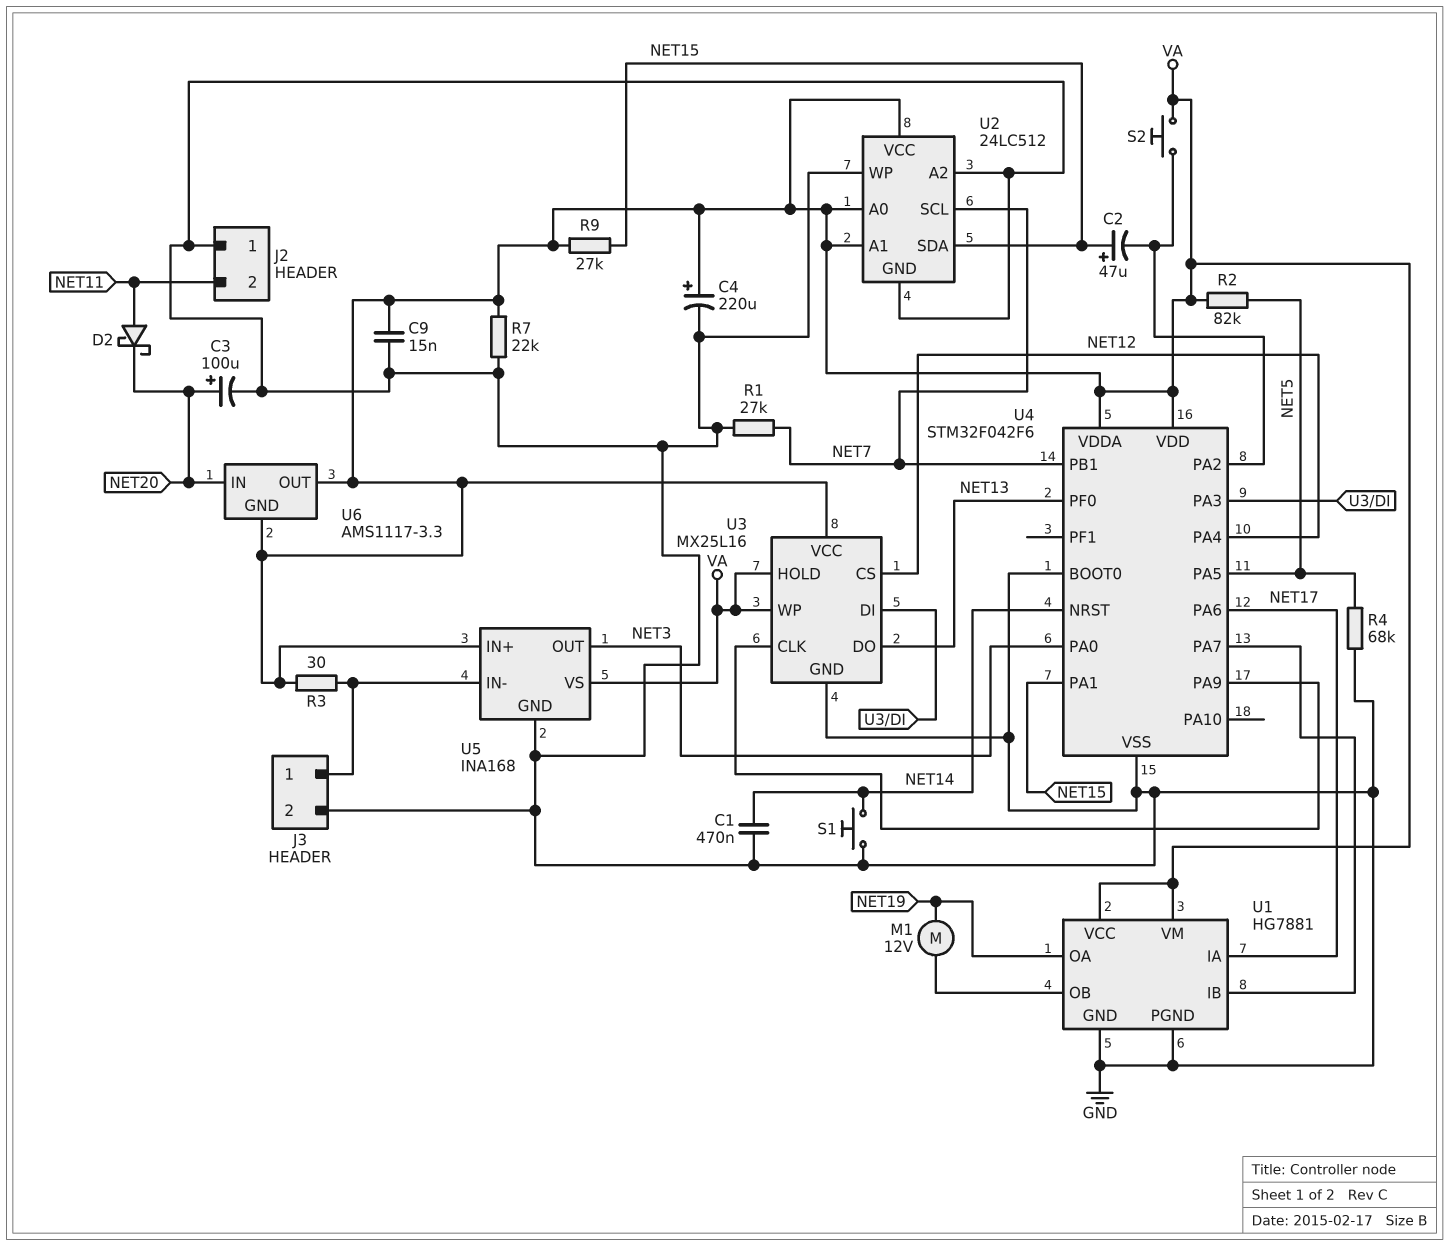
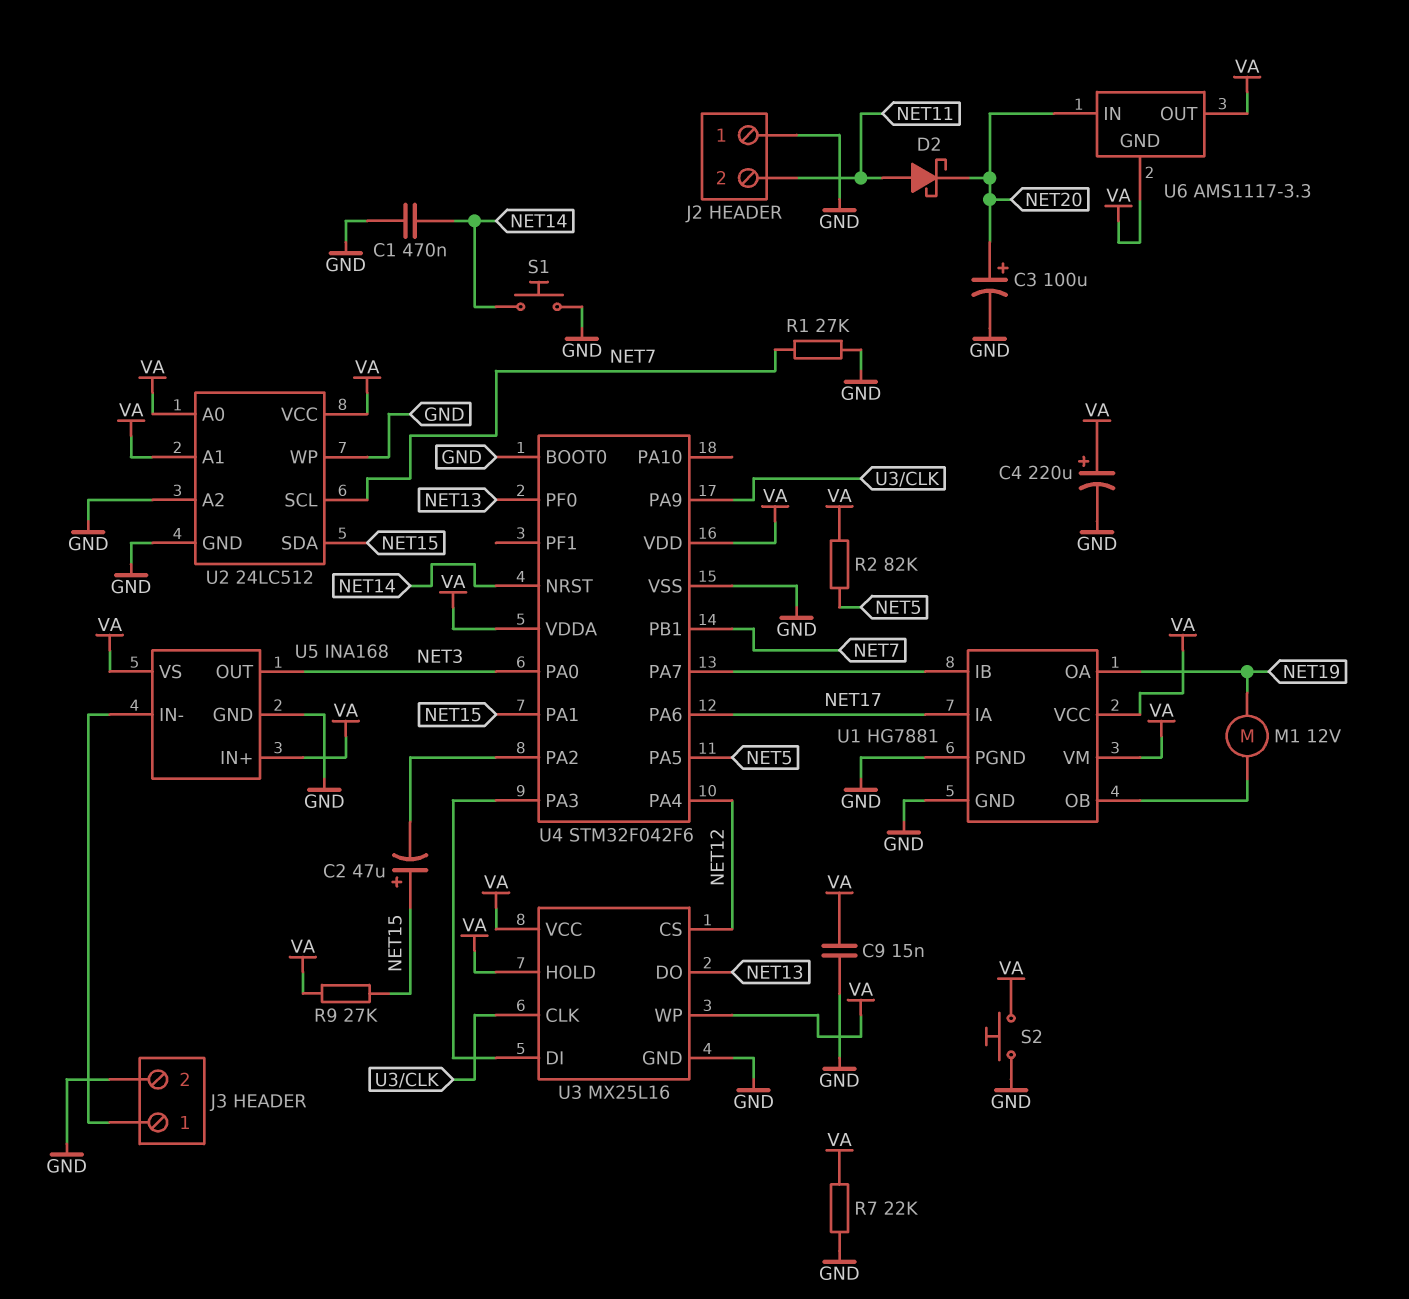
R3: 30 (J3/1, VA) -> none
R4: 68k (GND, NET5) -> none
S2: button (U4/PA2, VA) -> button (GND, VA)

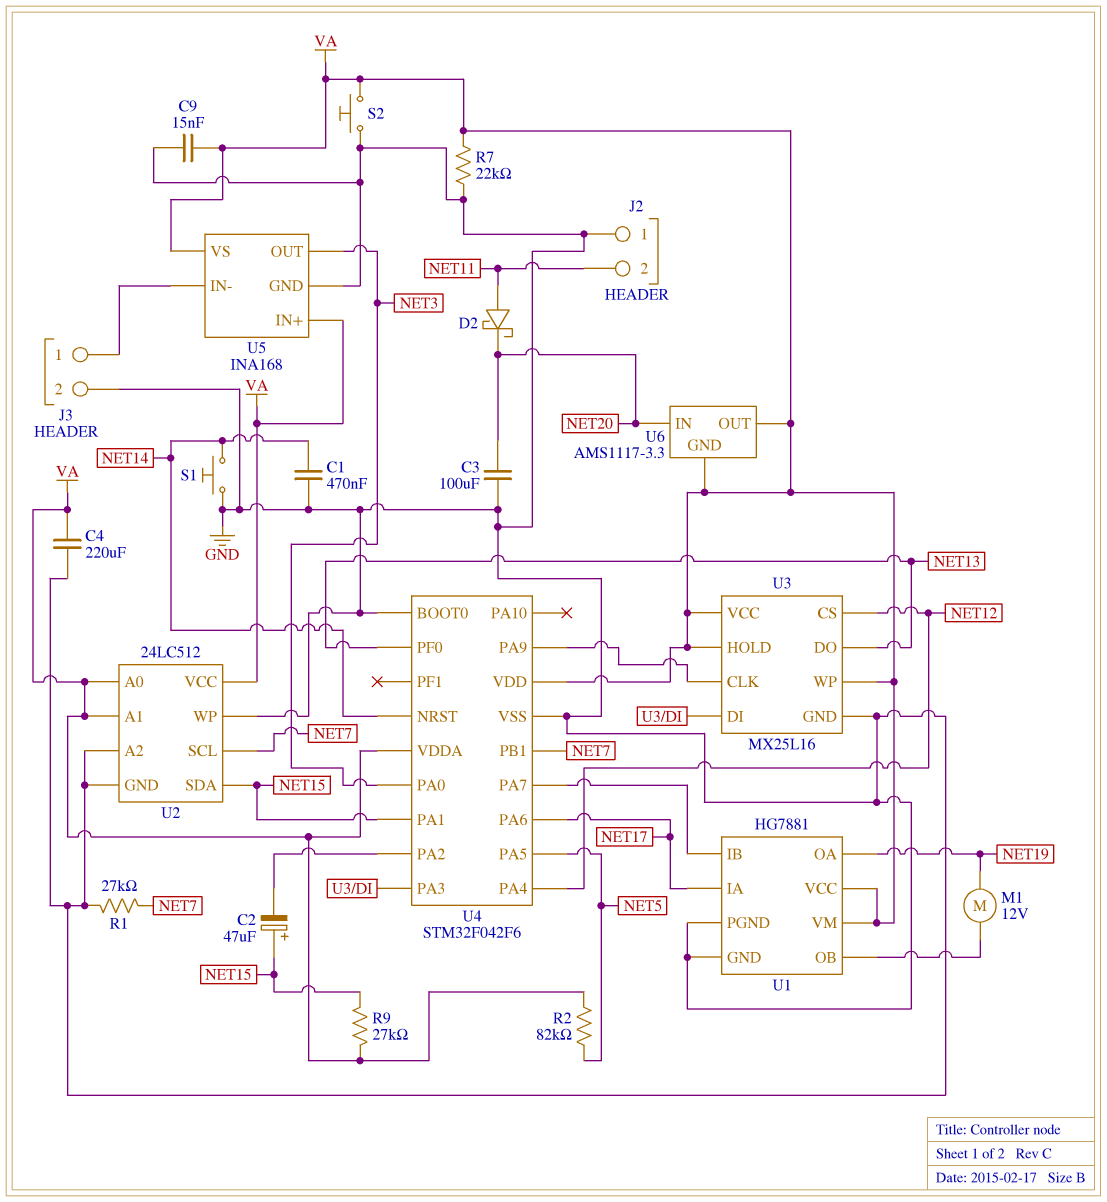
C3: 100uF (plus NET20, minus GND) -> 100uF (GND, NET20)
C4: 220uF (plus VA, minus GND) -> 220uF (GND, VA)

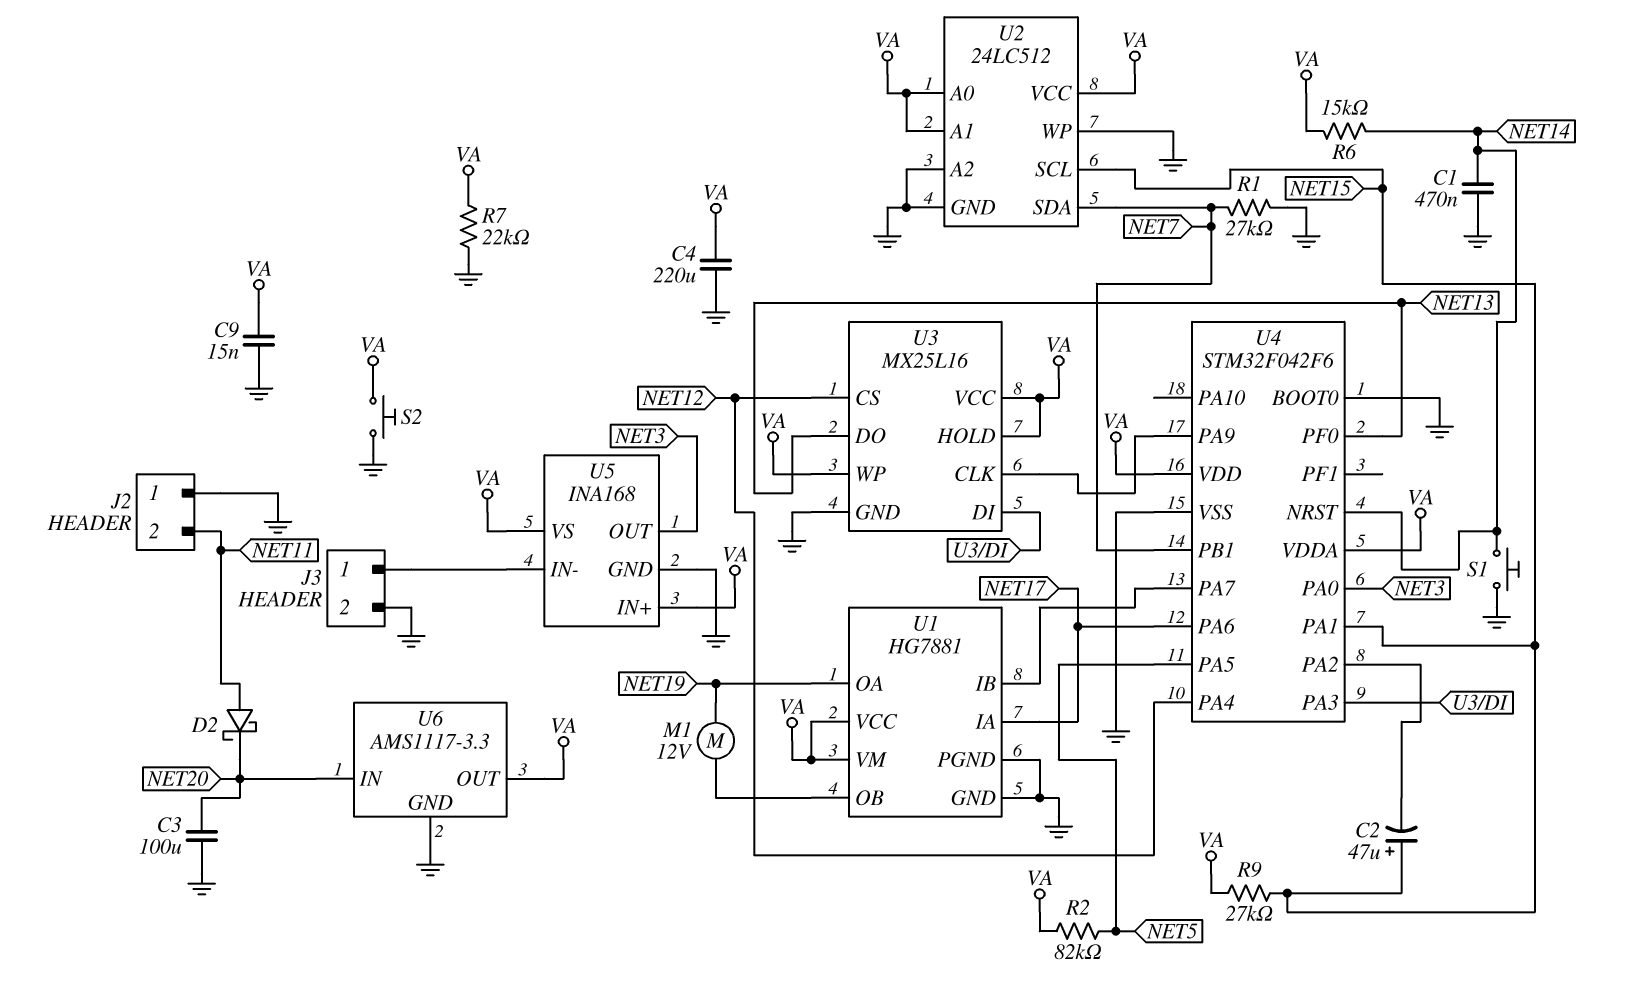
R6: none -> 15k (NET14, VA)
U2 pin SCL: NET7 -> NET15
U2 pin SDA: NET15 -> NET7
U6 pin GND: VA -> GND

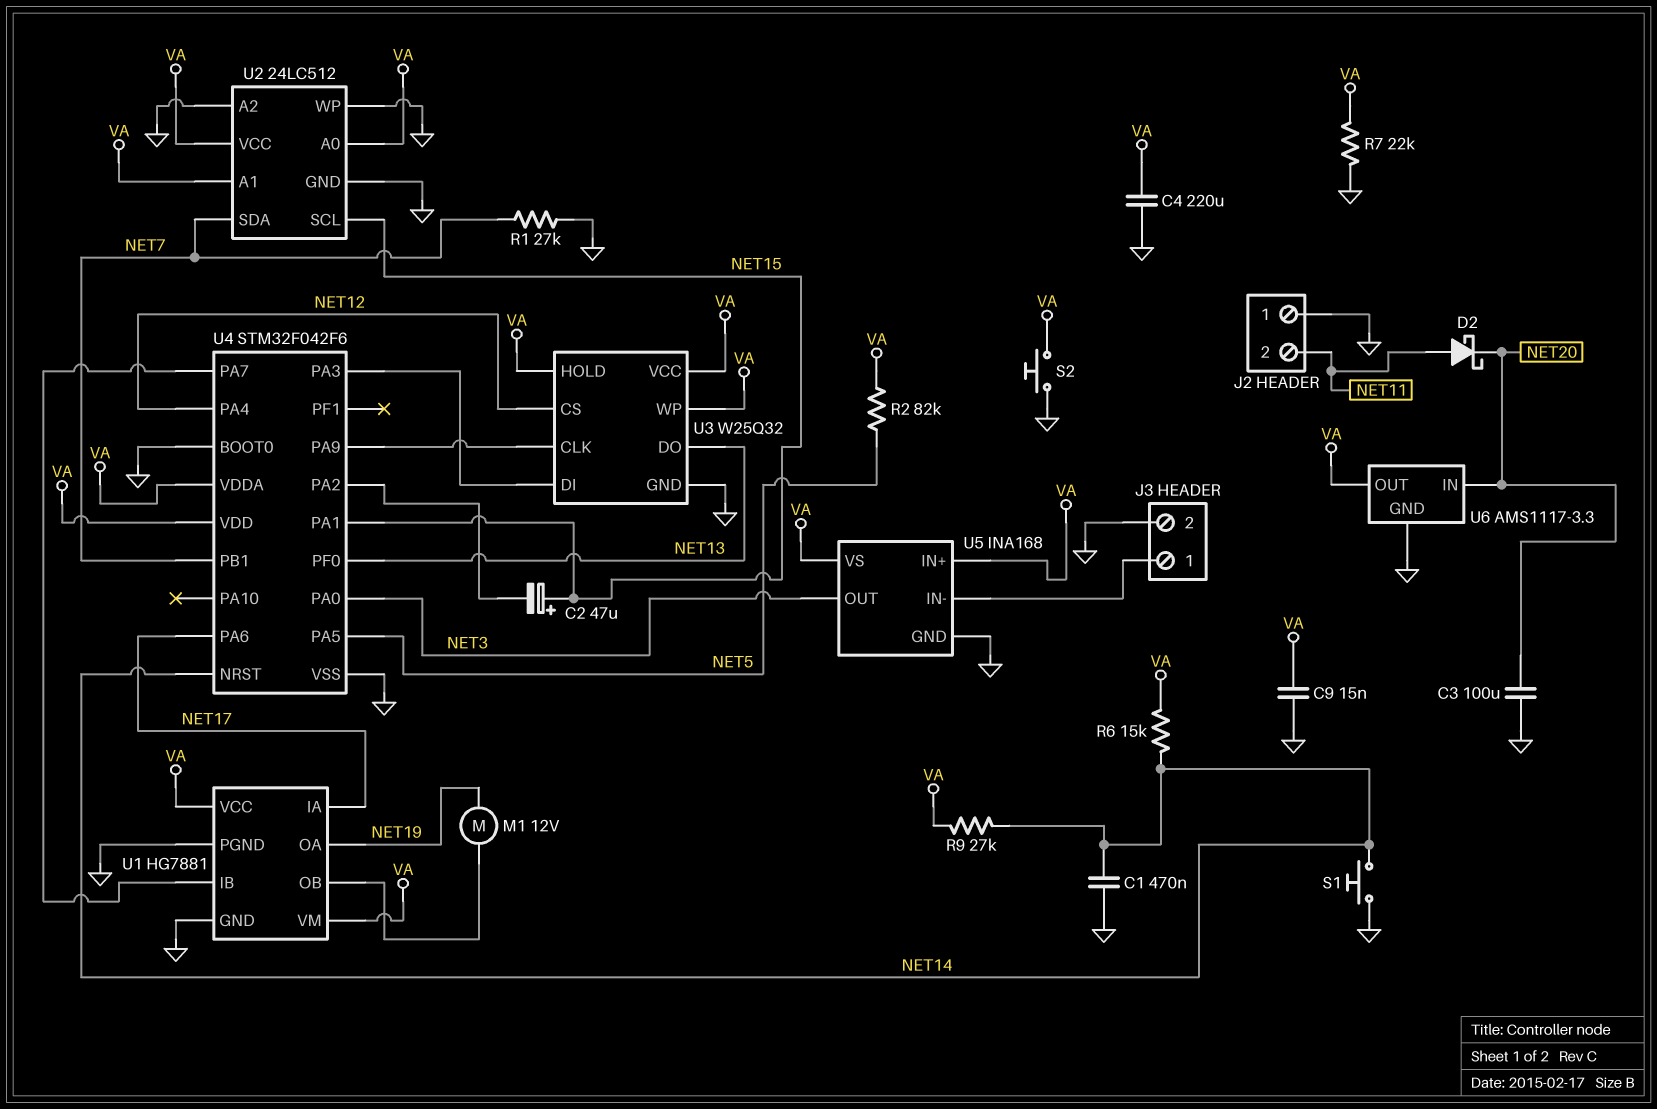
R9: 27k (NET15, VA) -> 27k (NET14, VA)
U3: MX25L16 -> W25Q32

